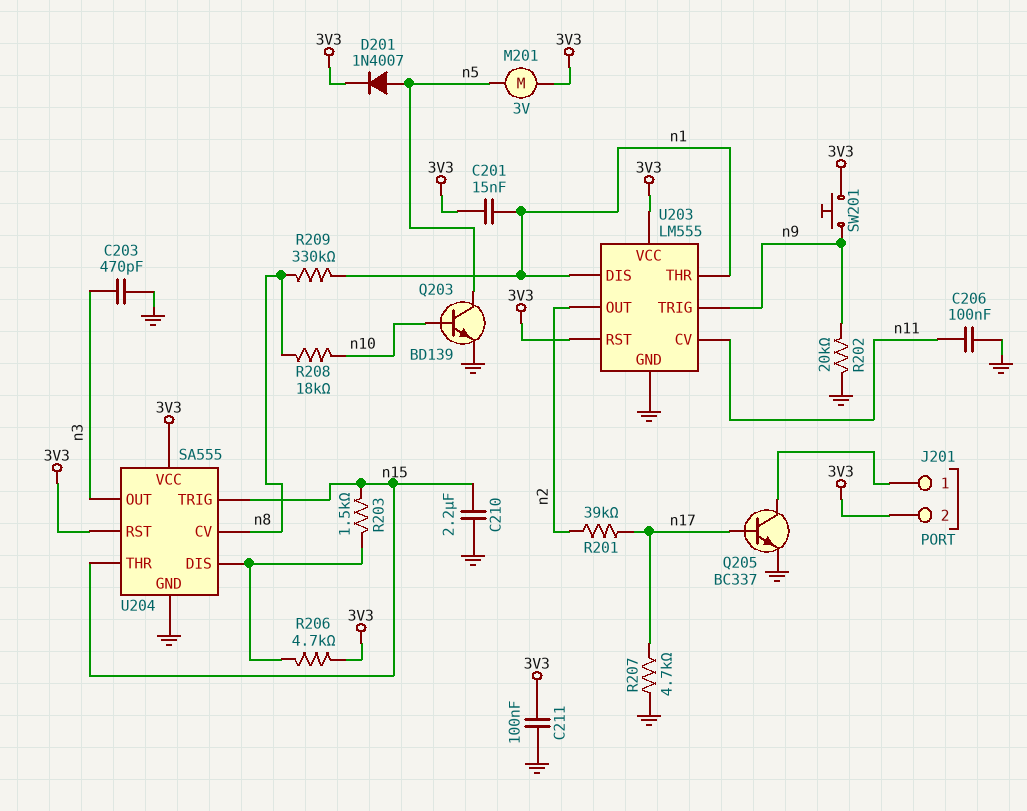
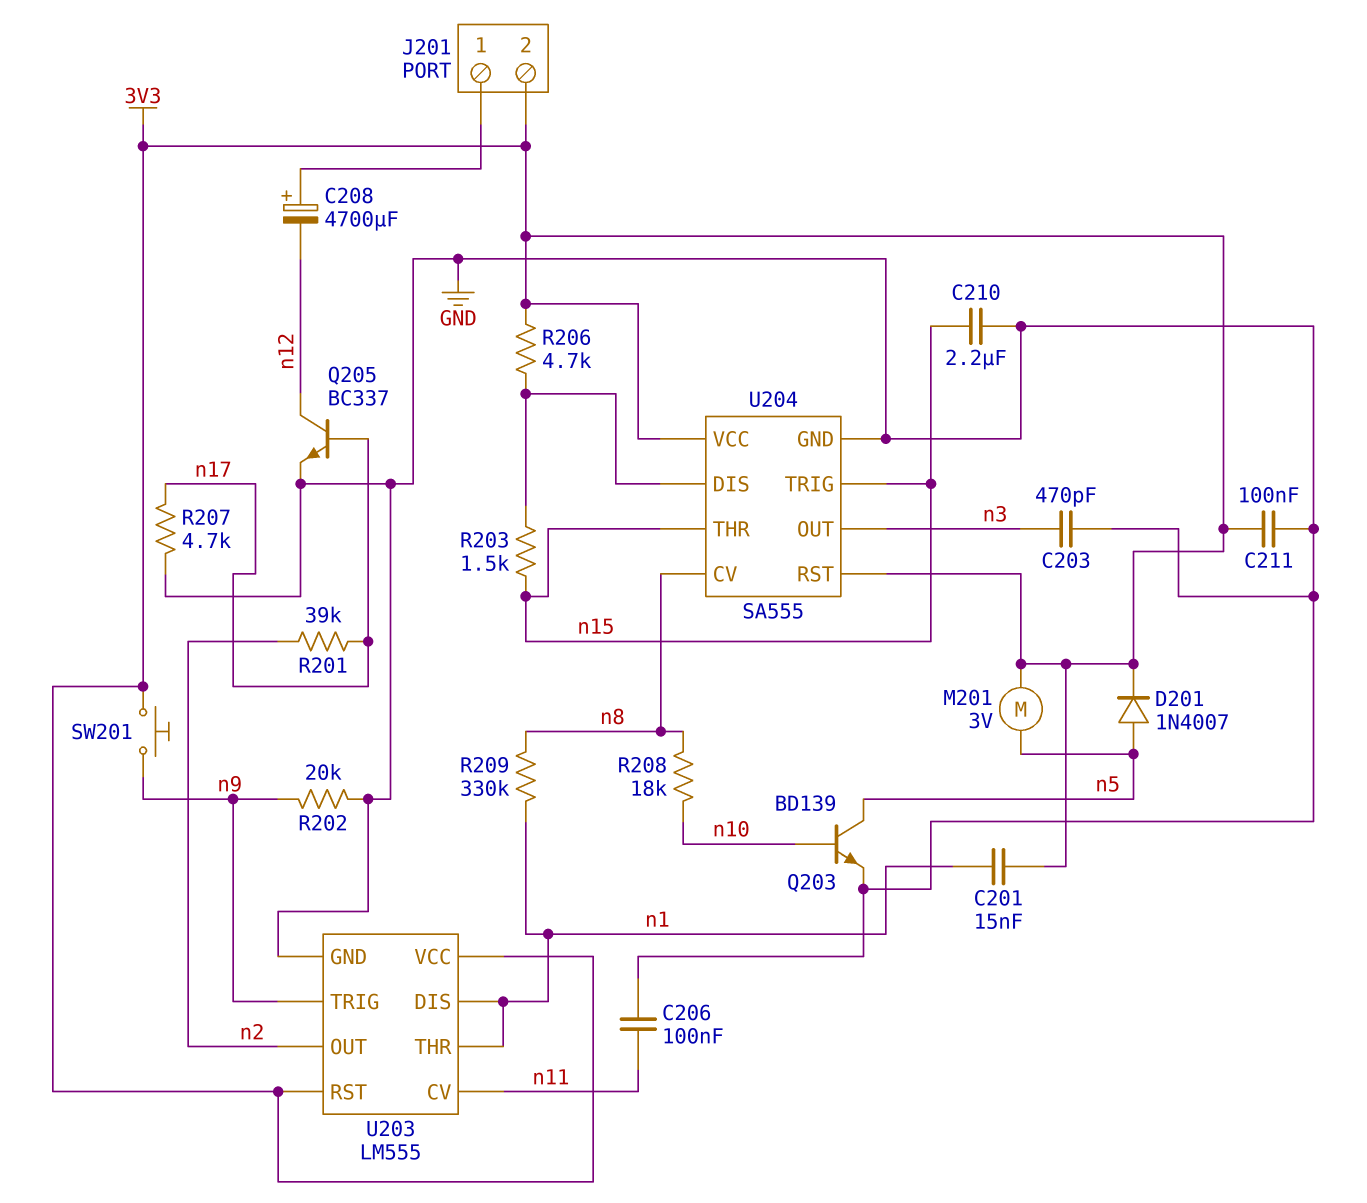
C208: none -> 4700uF (plus J201/1, minus n12)
Q205: NPN BC337 (B n17, C J201/1, E GND) -> NPN BC337 (B n17, C n12, E GND)

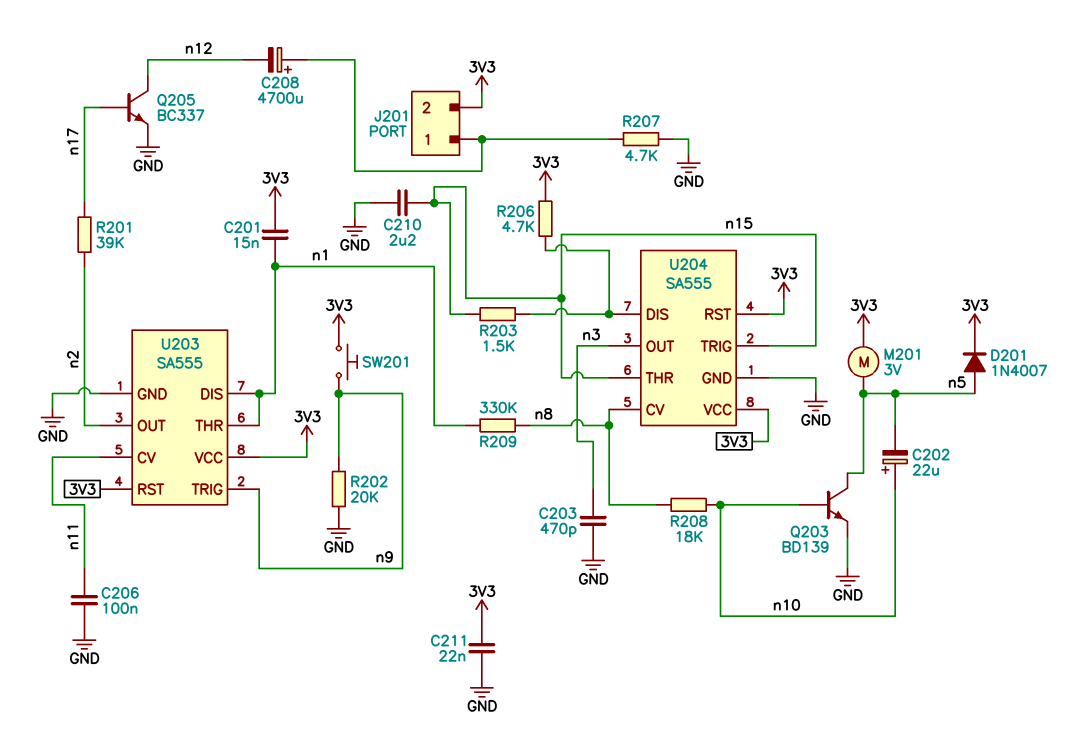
C202: none -> 22uF (plus n10, minus n5)
C211: 100nF (3V3, GND) -> 22nF (3V3, GND)
R207: 4.7k (GND, n17) -> 4.7k (GND, J201/1)
U203: LM555 -> SA555

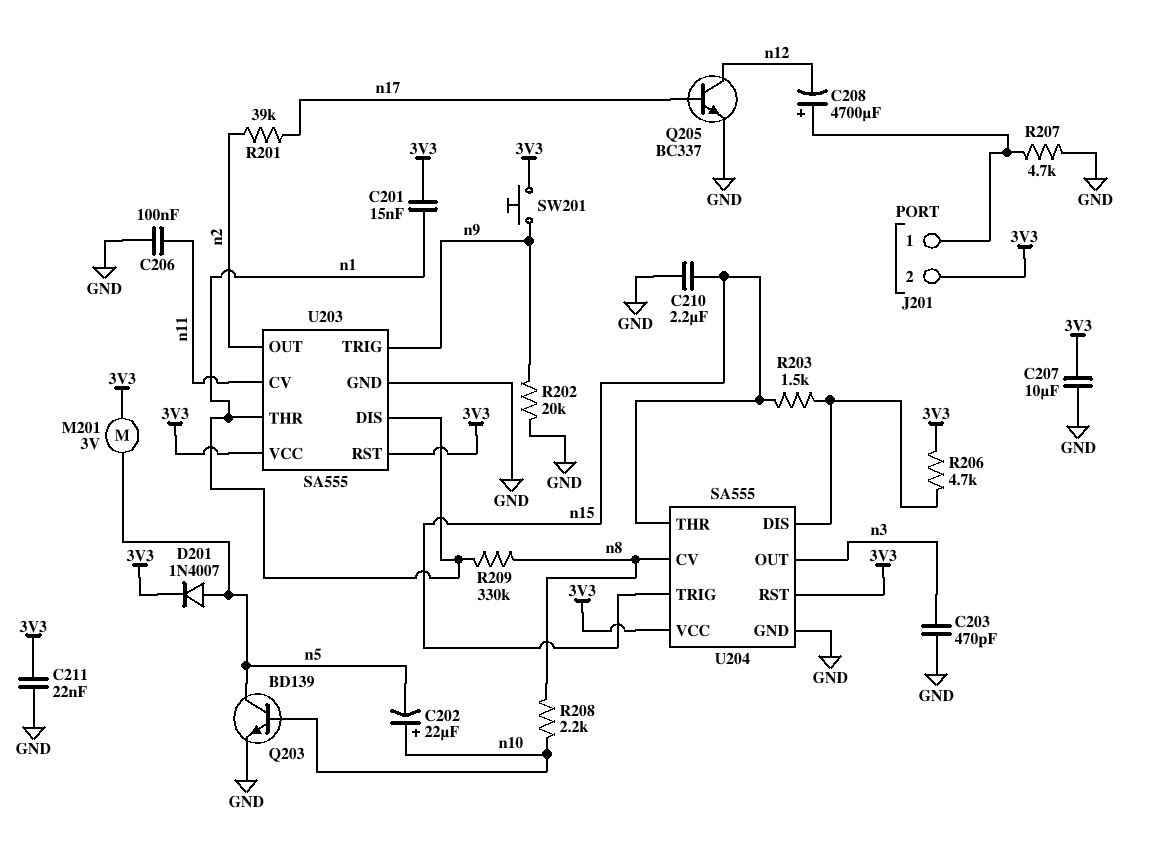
C207: none -> 10uF (3V3, GND)
R208: 18k (n8, n10) -> 2.2k (n8, n10)

